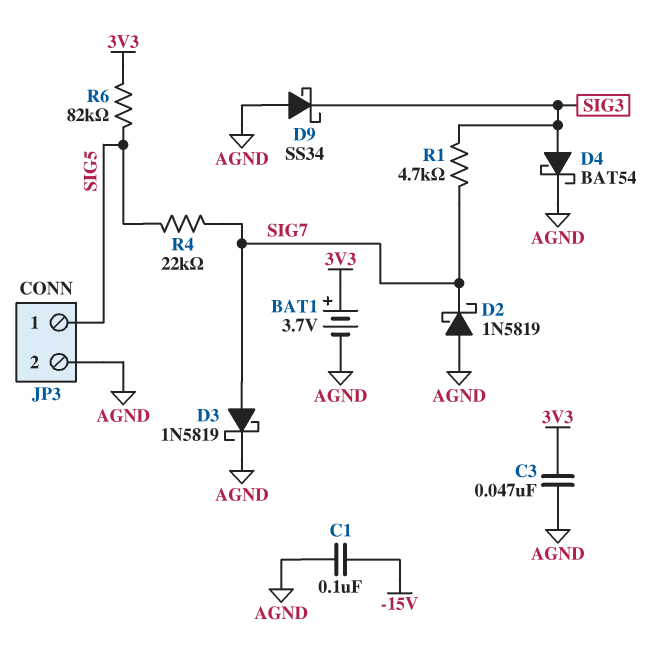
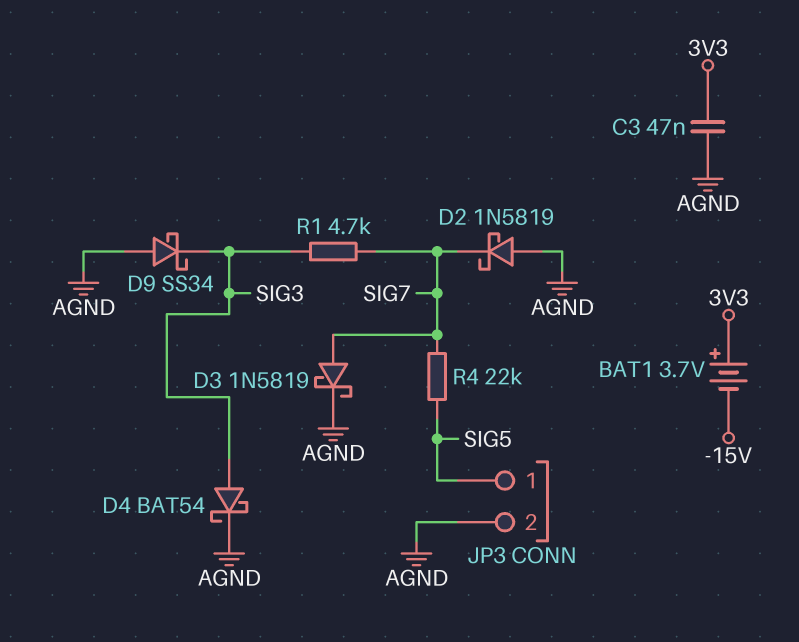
BAT1: 3.7V (plus 3V3, minus AGND) -> 3.7V (plus 3V3, minus -15V)
C1: 100nF (-15V, AGND) -> none
R6: 82k (3V3, SIG5) -> none

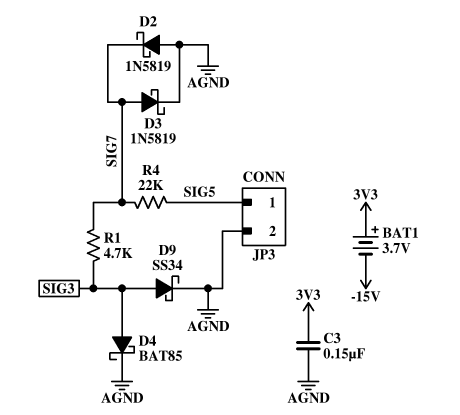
C3: 47nF (3V3, AGND) -> 150nF (3V3, AGND)
D4: schottky BAT54 (A SIG3, K AGND) -> schottky BAT85 (A SIG3, K AGND)
D9: schottky SS34 (A AGND, K SIG3) -> schottky SS34 (A SIG3, K AGND)

